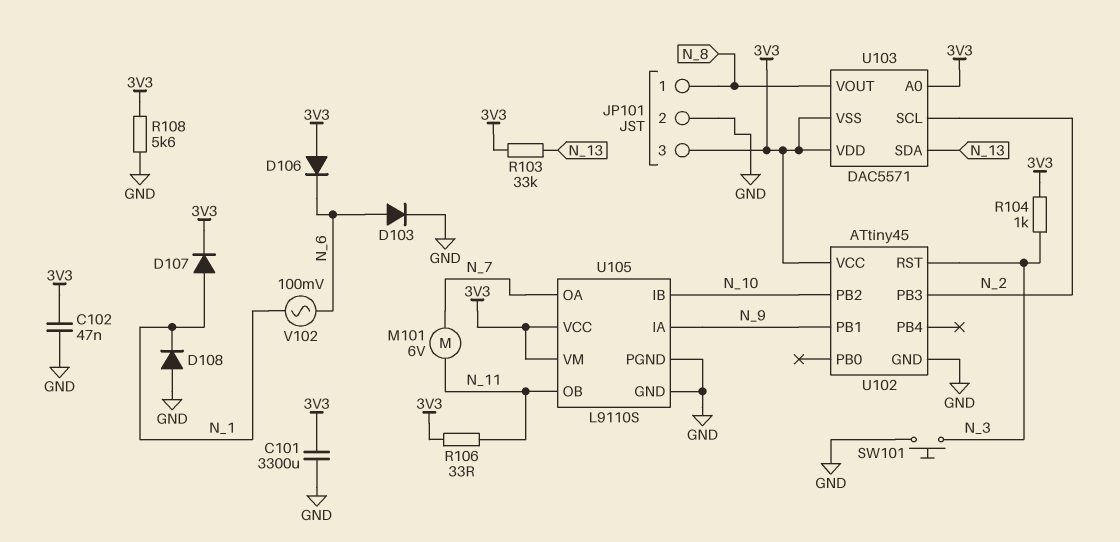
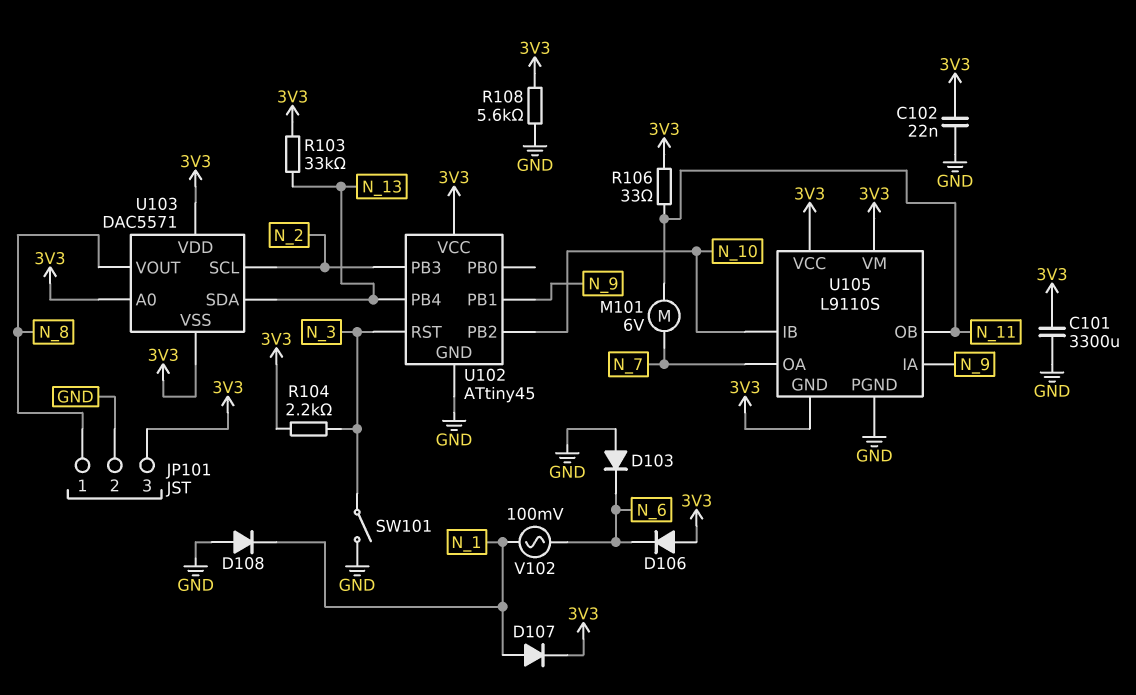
C102: 47nF (3V3, GND) -> 22nF (3V3, GND)
D103: diode (A N_6, K GND) -> diode (A GND, K N_6)
R104: 1k (3V3, N_3) -> 2.2k (3V3, N_3)
SW101: button (GND, N_3) -> switch (GND, N_3)
U102 pin PB4: none -> N_13
U105 pin GND: GND -> 3V3

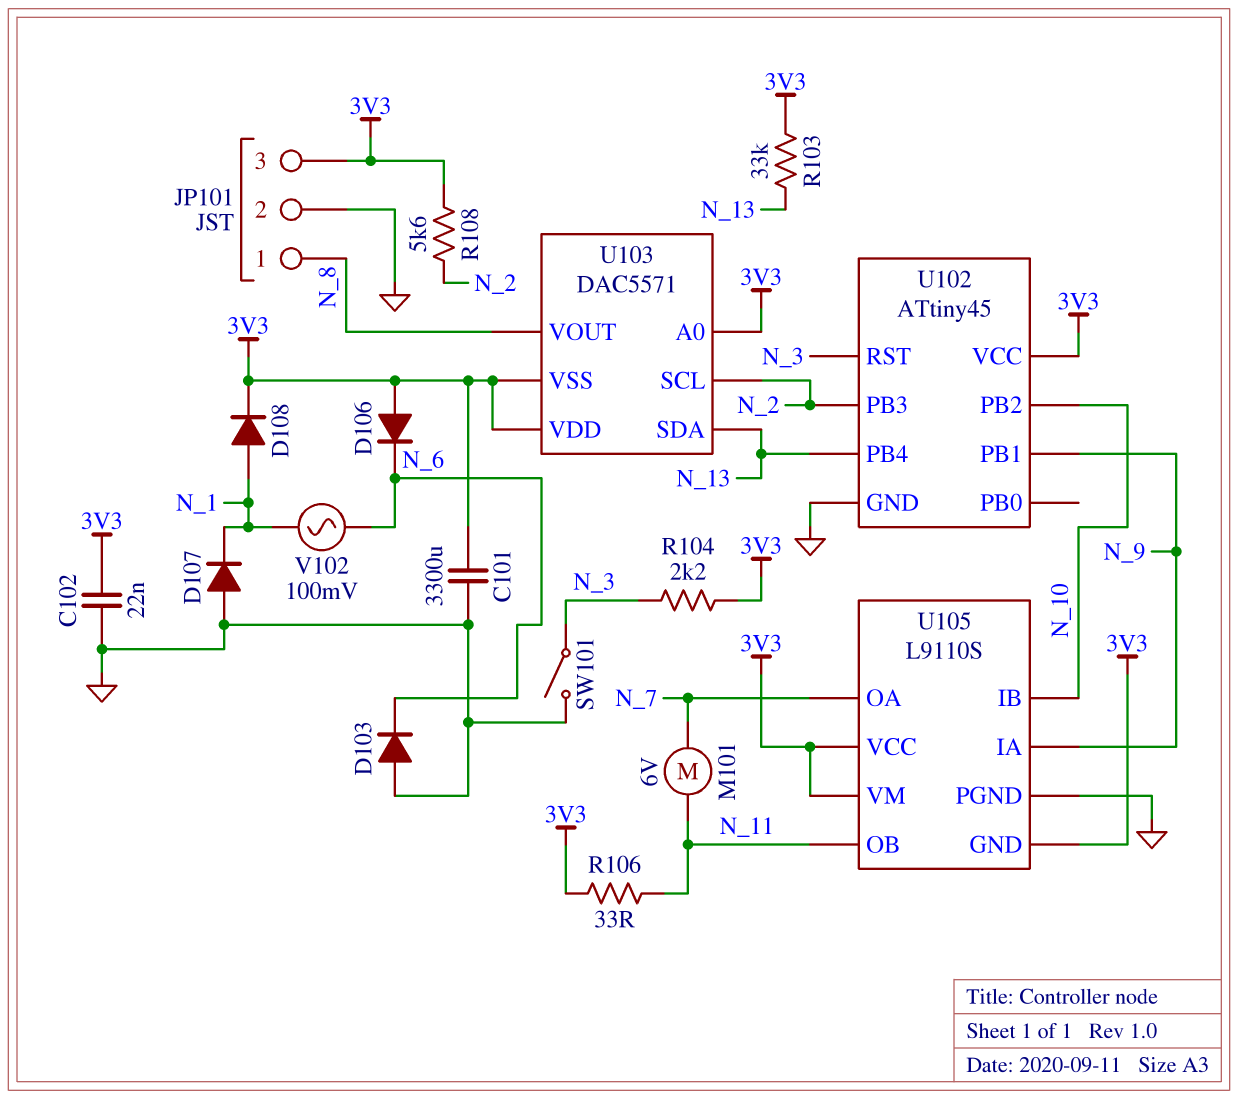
D107: diode (A N_1, K 3V3) -> diode (A GND, K N_1)
D108: diode (A GND, K N_1) -> diode (A N_1, K 3V3)
R108: 5.6k (3V3, GND) -> 5.6k (3V3, N_2)

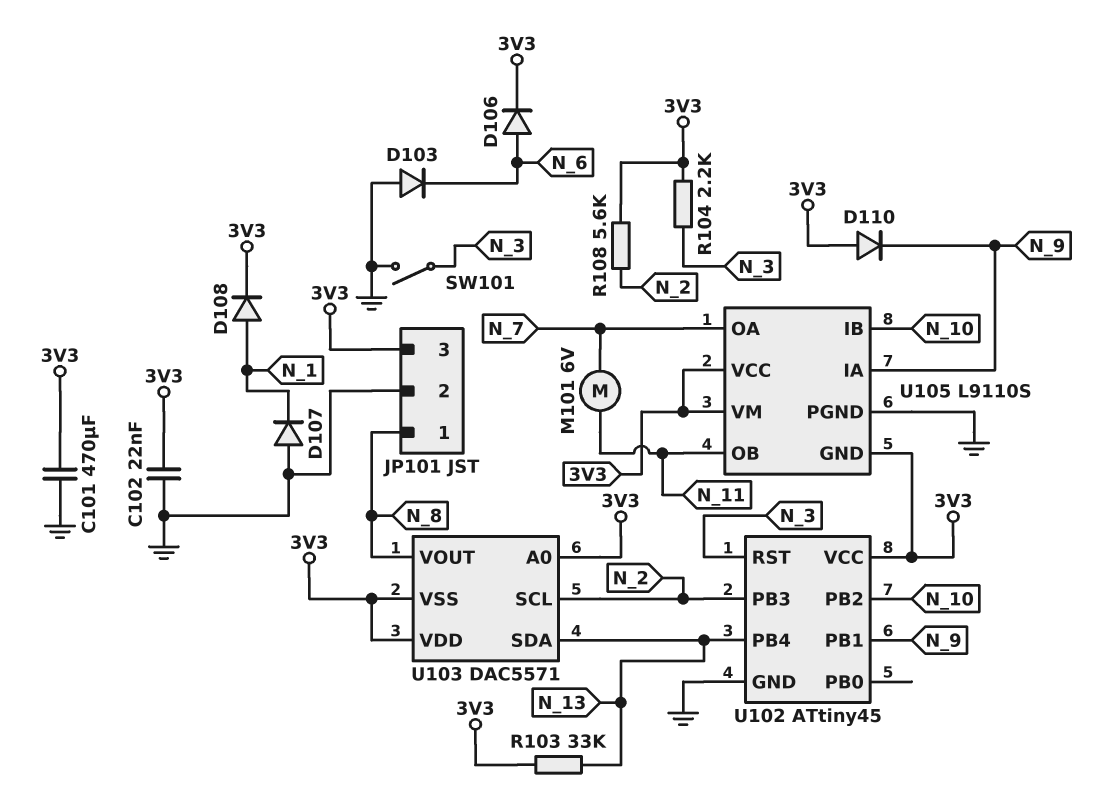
C101: 3300uF (3V3, GND) -> 470uF (3V3, GND)
D106: diode (A 3V3, K N_6) -> diode (A N_6, K 3V3)
D110: none -> diode (A 3V3, K N_9)
R106: 33 (3V3, N_11) -> none
V102: AC 100mV (N_1, N_6) -> none

